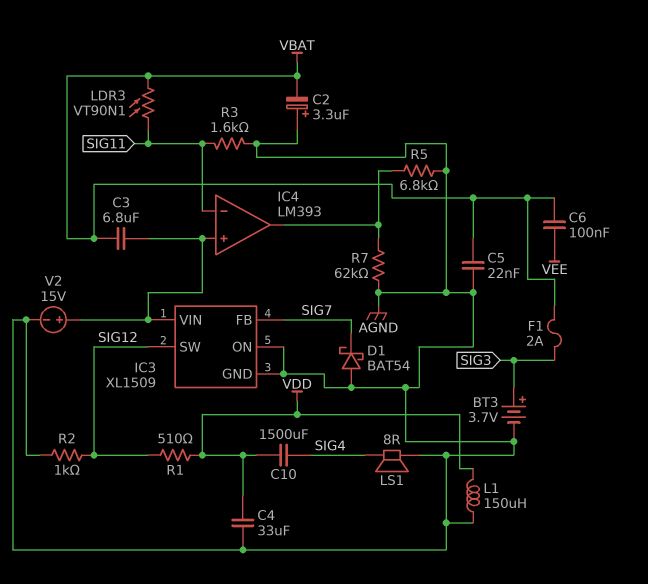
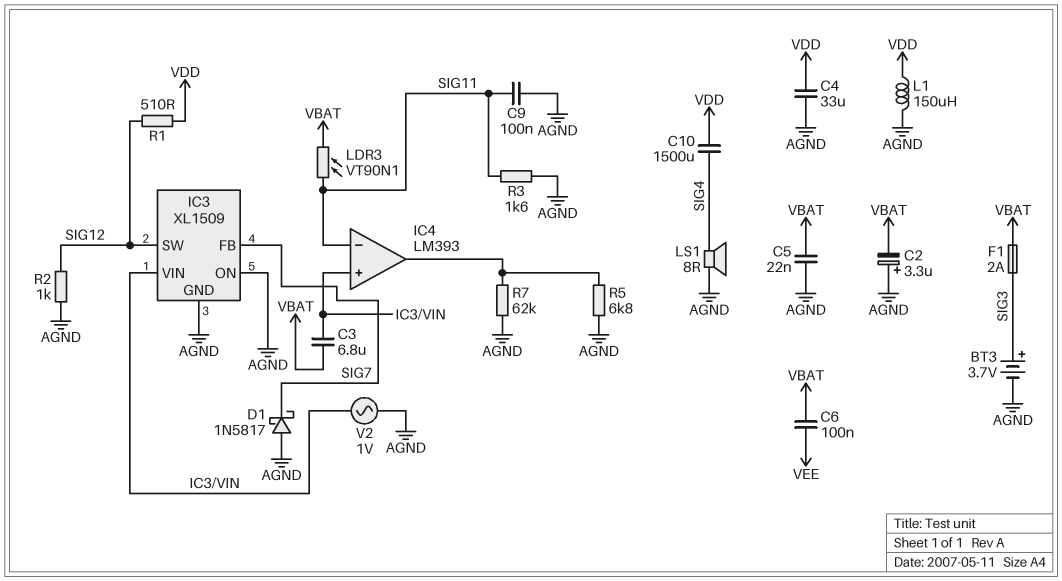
C9: none -> 100nF (AGND, SIG11)
D1: schottky BAT54 (A AGND, K SIG7) -> schottky 1N5817 (A AGND, K SIG7)
V2: 15V (plus IC3/VIN, minus AGND) -> AC 1V (AGND, IC3/VIN)

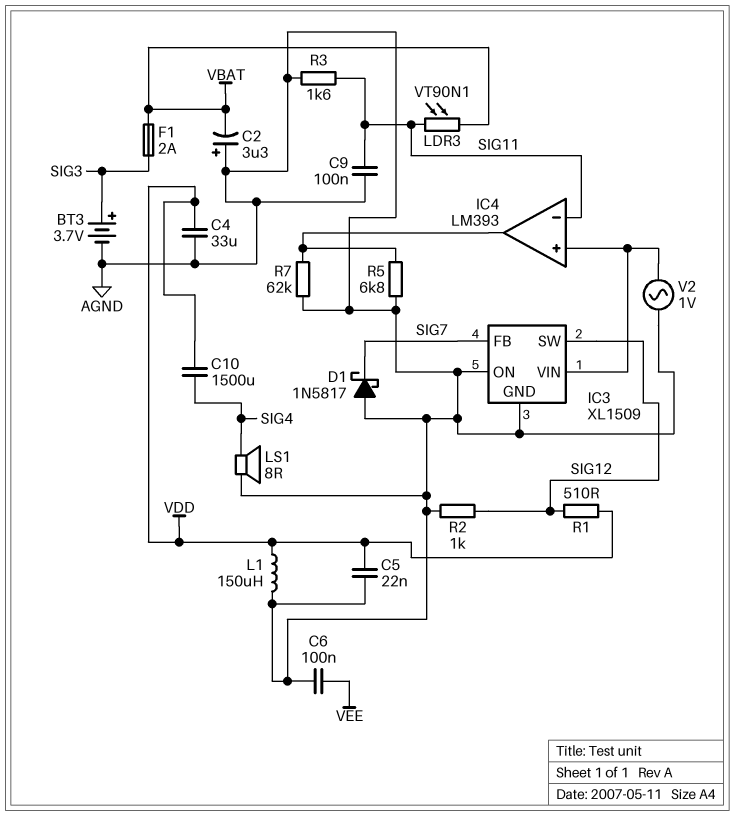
C3: 6.8uF (IC3/VIN, VBAT) -> none
C5: 22nF (AGND, VBAT) -> 22nF (AGND, VDD)
C6: 100nF (VBAT, VEE) -> 100nF (AGND, VEE)

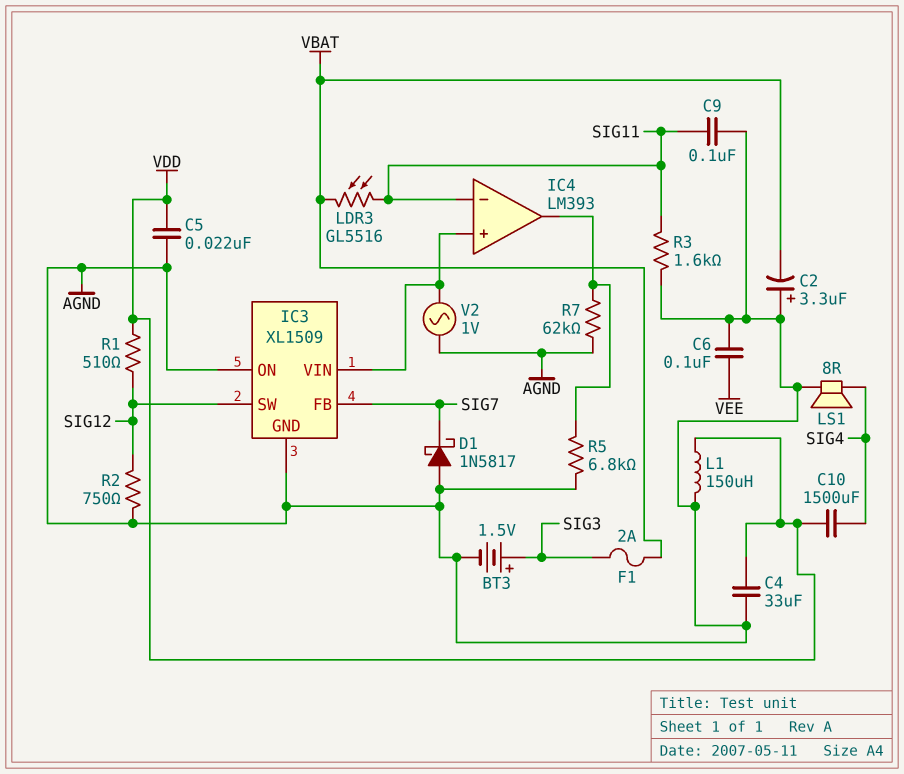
BT3: 3.7V (plus SIG3, minus AGND) -> 1.5V (plus SIG3, minus AGND)
LDR3: VT90N1 (SIG11, VBAT) -> GL5516 (SIG11, VBAT)
R2: 1k (AGND, SIG12) -> 750 (AGND, SIG12)

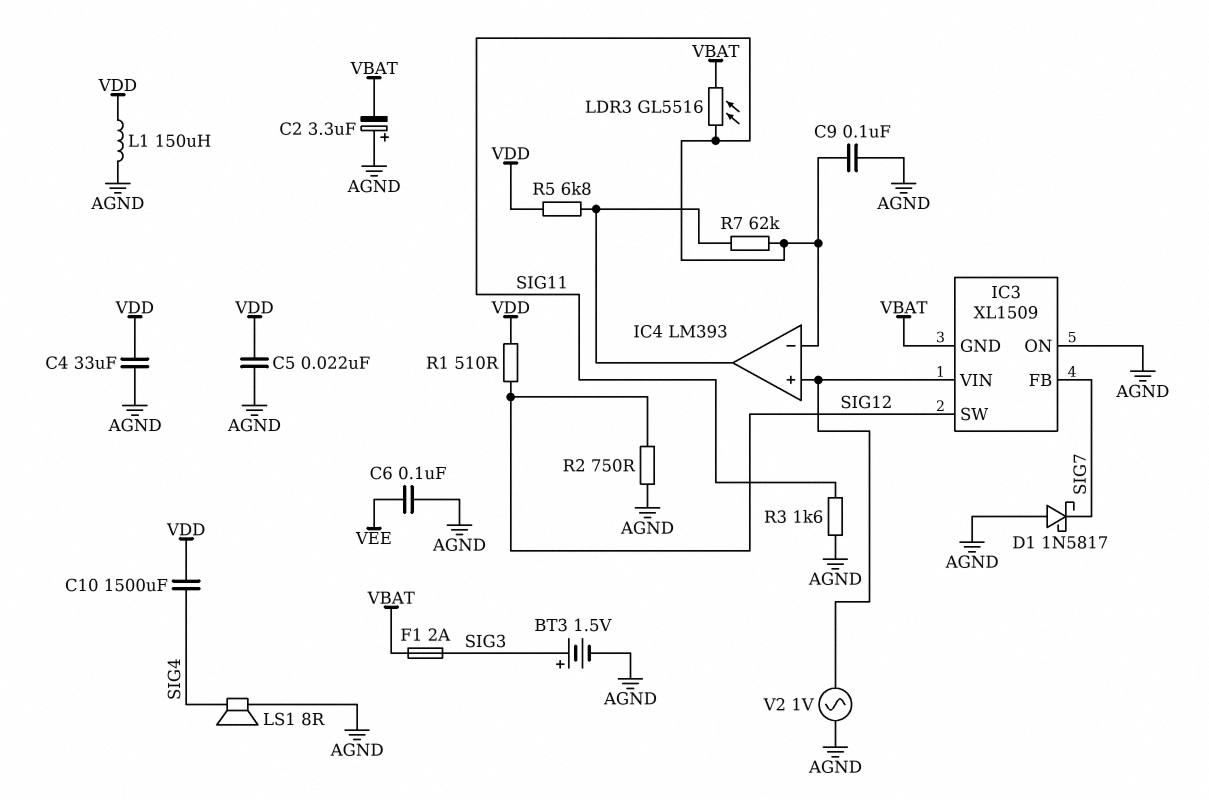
IC3 pin GND: AGND -> VBAT
R5: 6.8k (AGND, IC4/out) -> 6.8k (IC4/out, VDD)
R7: 62k (AGND, IC4/out) -> 62k (IC4/out, SIG11)

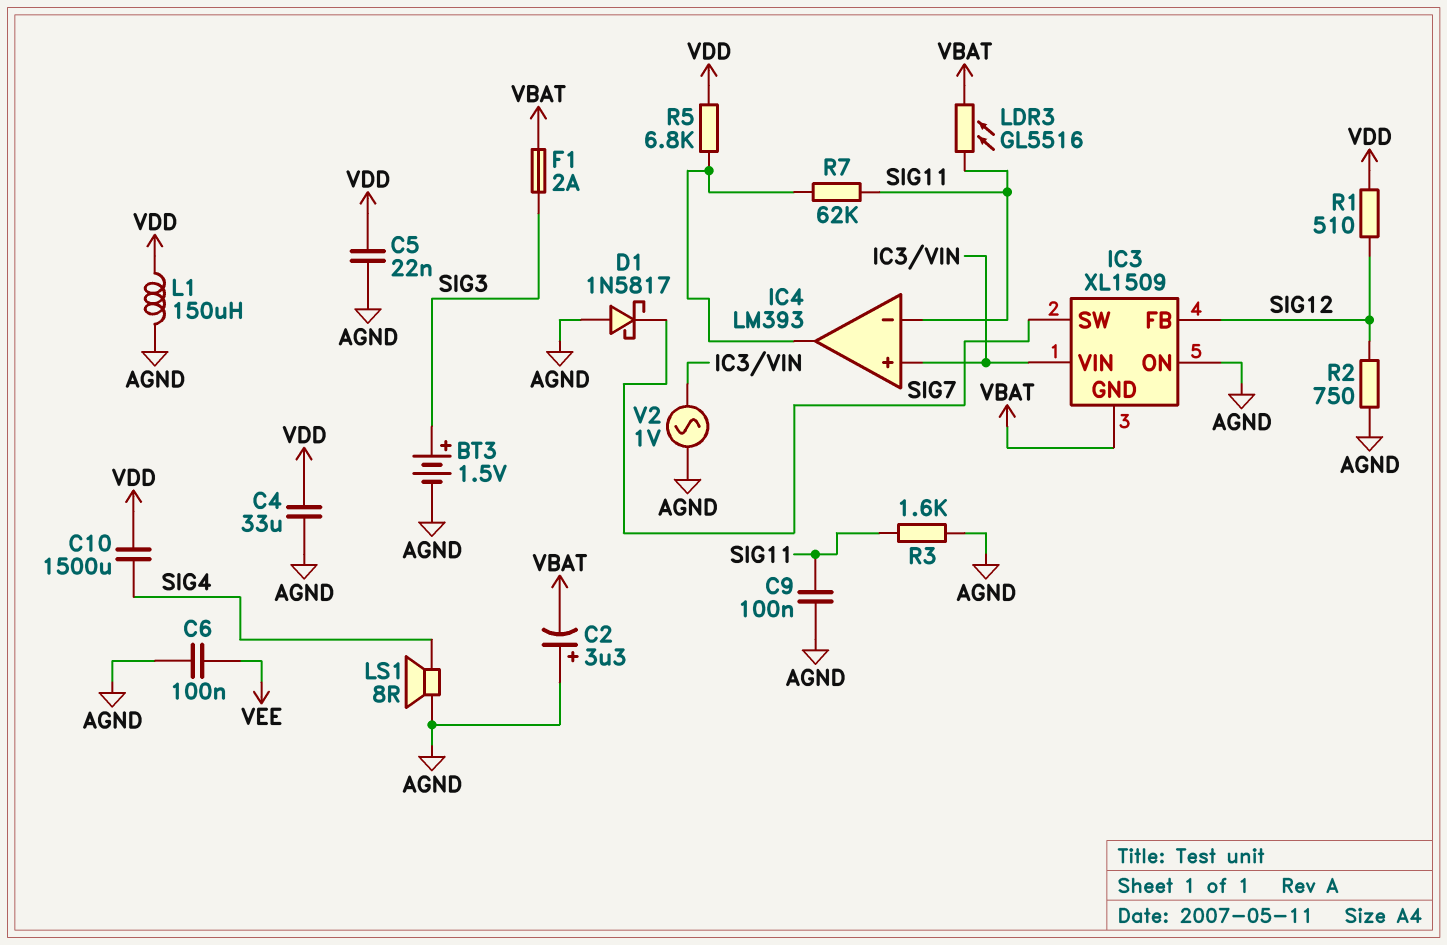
IC3 pin FB: SIG7 -> SIG12
IC3 pin SW: SIG12 -> SIG7

